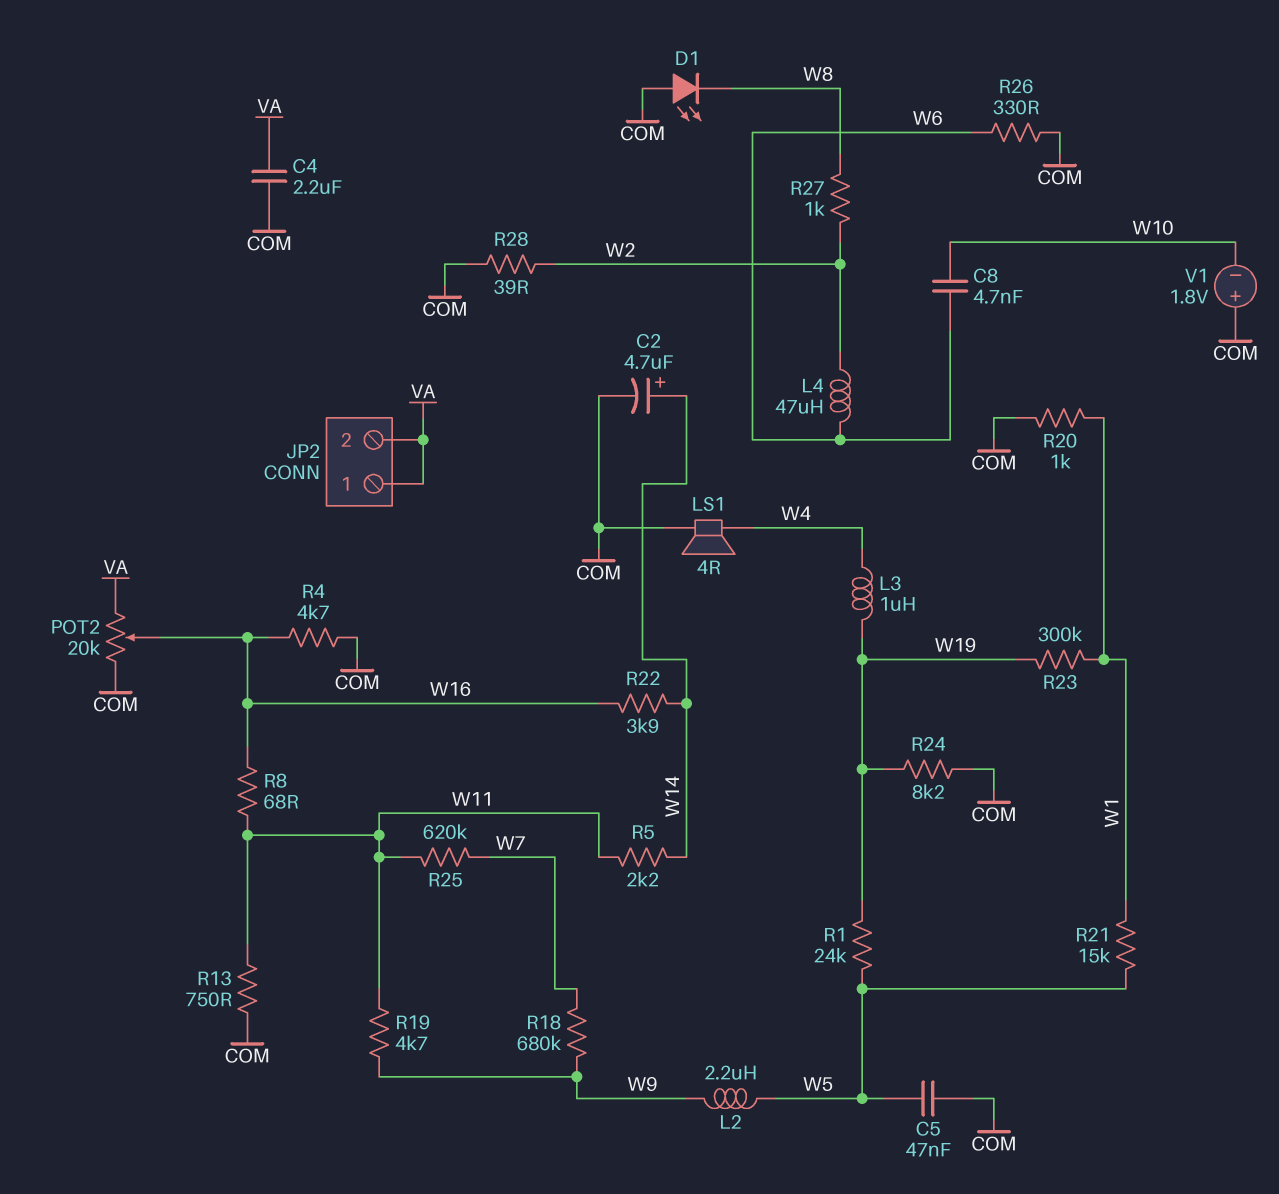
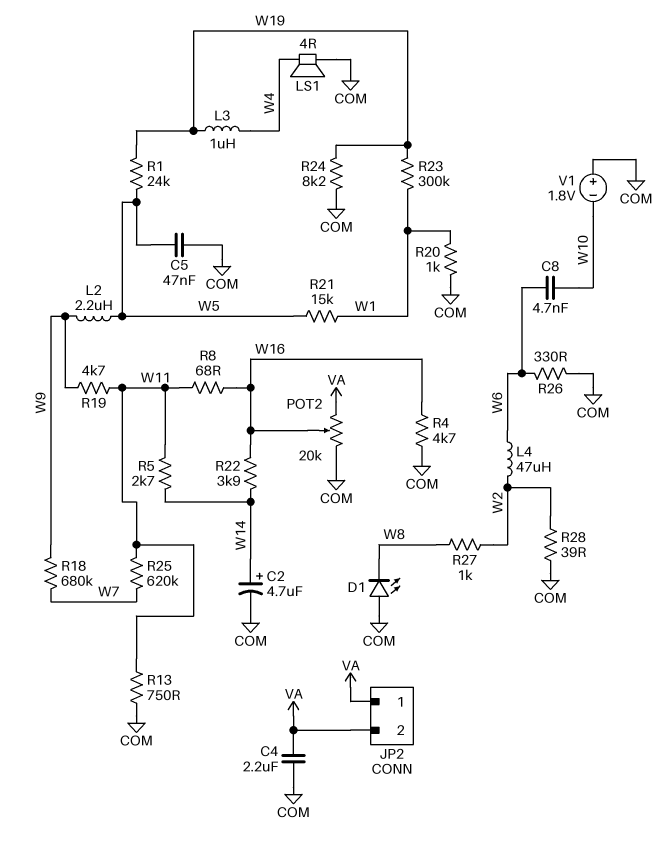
R5: 2.2k (W11, W14) -> 2.7k (W11, W14)

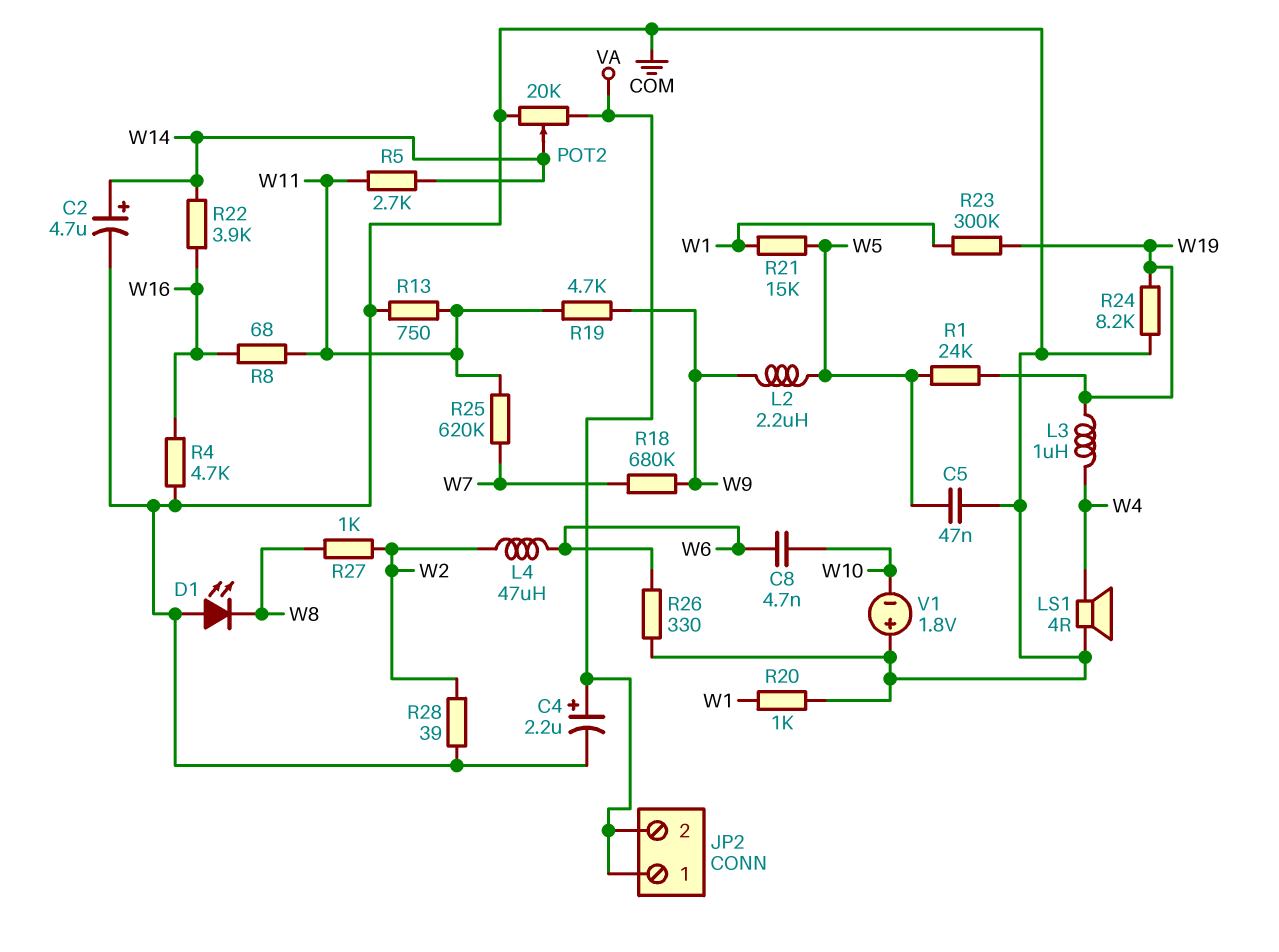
C4: 2.2uF (COM, VA) -> 2.2uF (plus VA, minus COM)
POT2: 20k (COM, VA, wiper W16) -> 20k (COM, VA, wiper W14)

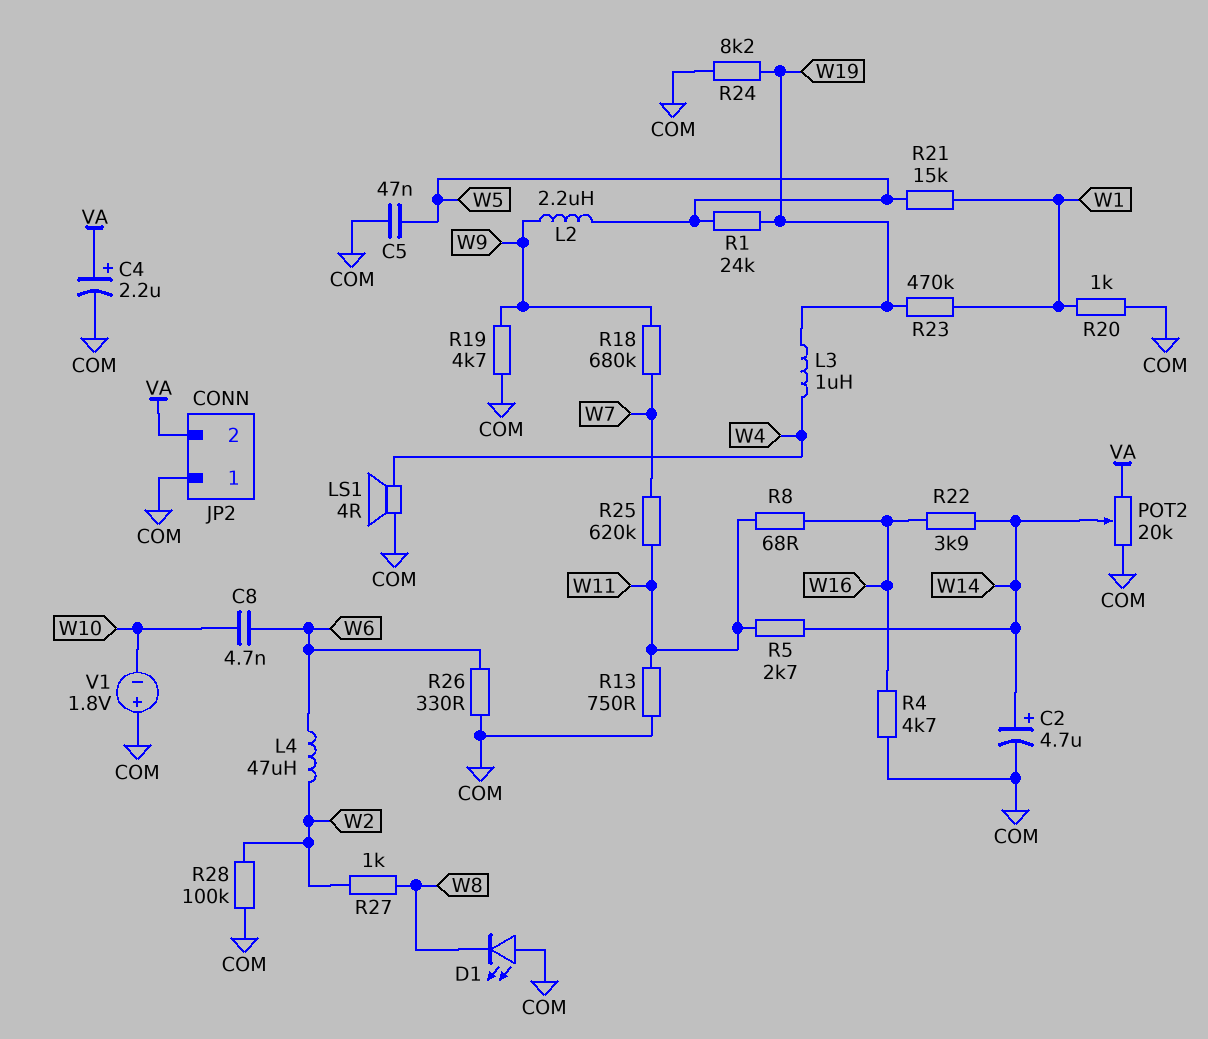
JP2 pin 1: VA -> COM
R19: 4.7k (W9, W11) -> 4.7k (COM, W9)
R23: 300k (W1, W19) -> 470k (W1, W19)
R28: 39 (COM, W2) -> 100k (COM, W2)

